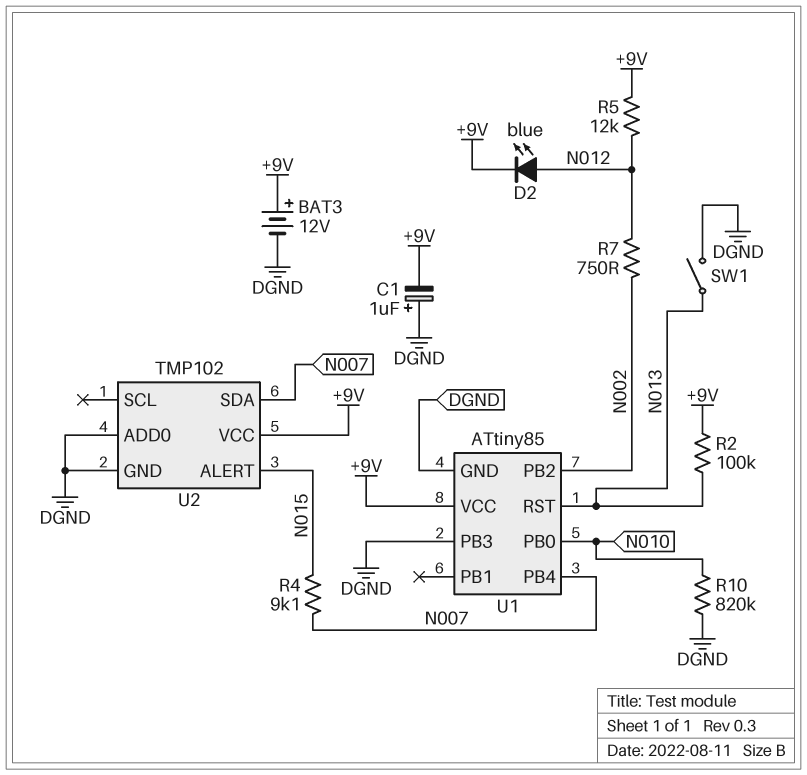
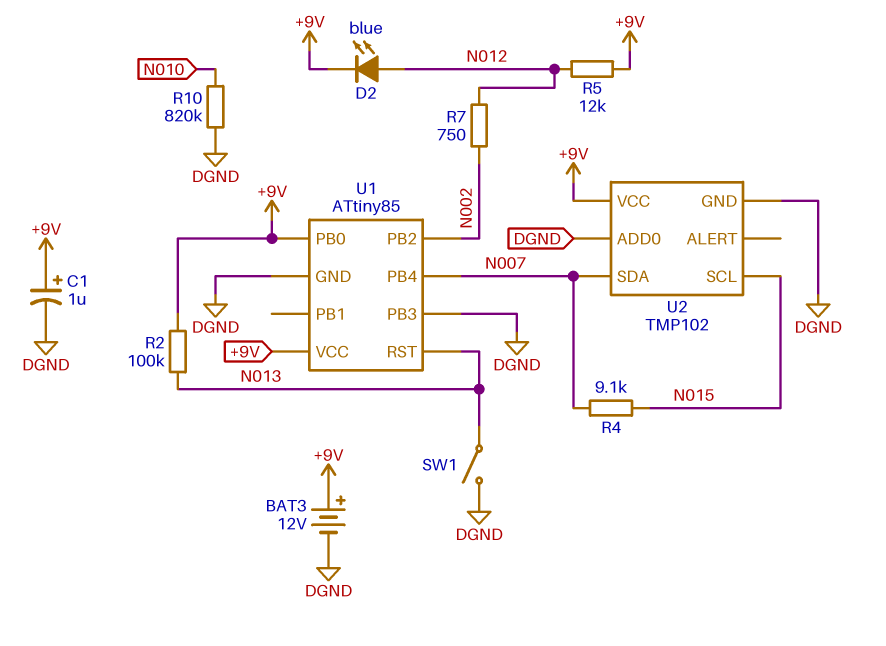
C1: 1uF (plus DGND, minus +9V) -> 1uF (plus +9V, minus DGND)
U1 pin PB0: N010 -> +9V
U2 pin ALERT: N015 -> none
U2 pin SCL: none -> N015

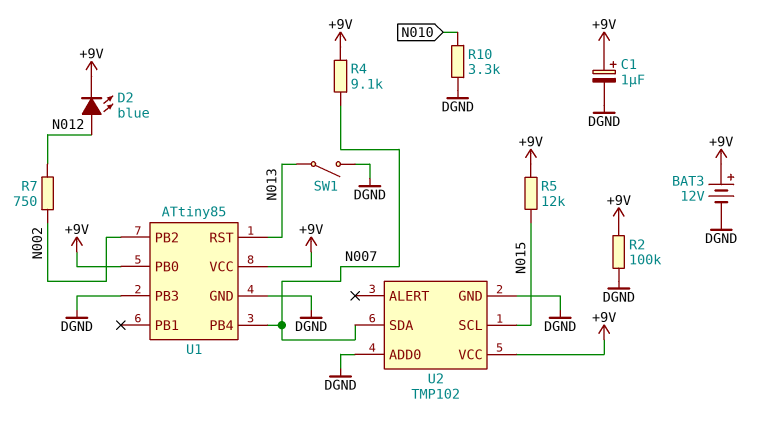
R2: 100k (+9V, N013) -> 100k (+9V, DGND)
R4: 9.1k (N007, N015) -> 9.1k (+9V, N007)
R5: 12k (+9V, N012) -> 12k (+9V, N015)
R10: 820k (DGND, N010) -> 3.3k (DGND, N010)

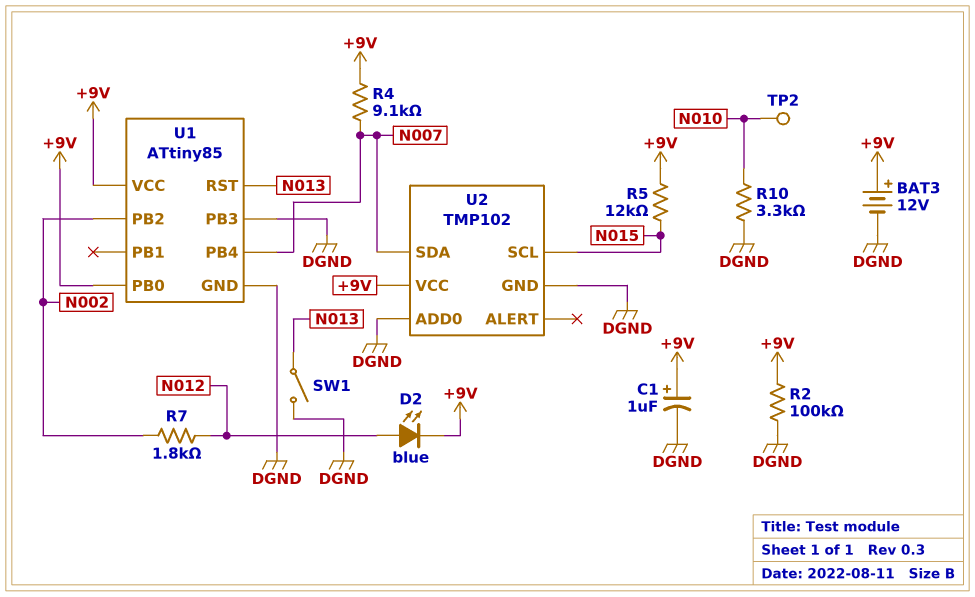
R7: 750 (N002, N012) -> 1.8k (N002, N012)
TP2: none -> test point (N010)

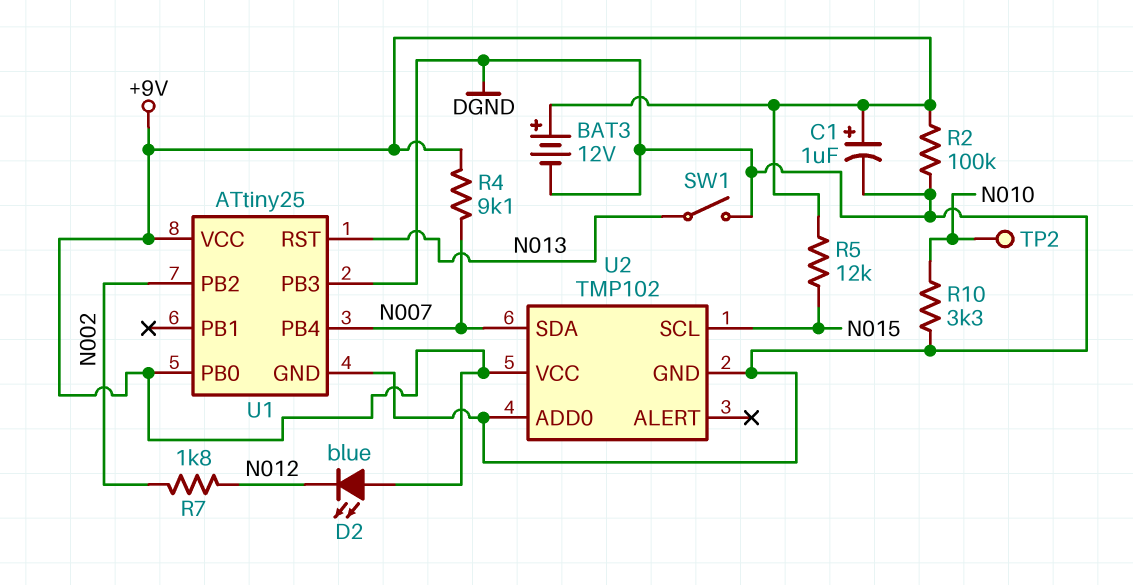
D2: LED blue (A N012, K +9V) -> LED blue (A +9V, K N012)
U1: ATtiny85 -> ATtiny25

